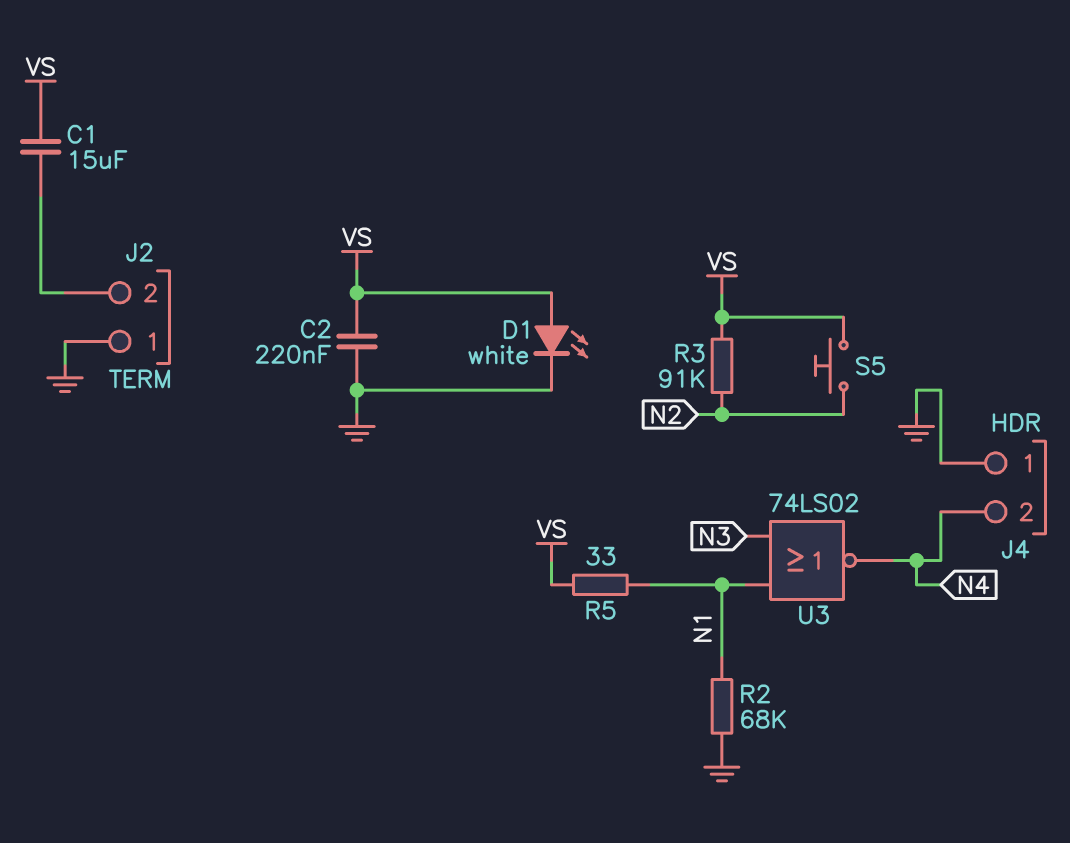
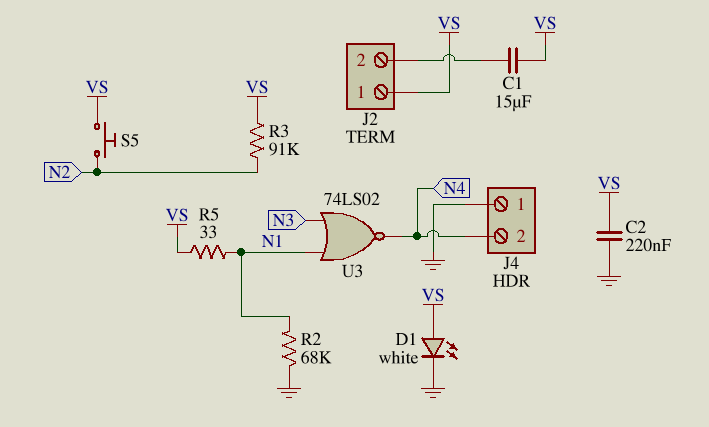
J2 pin 1: GND -> VS

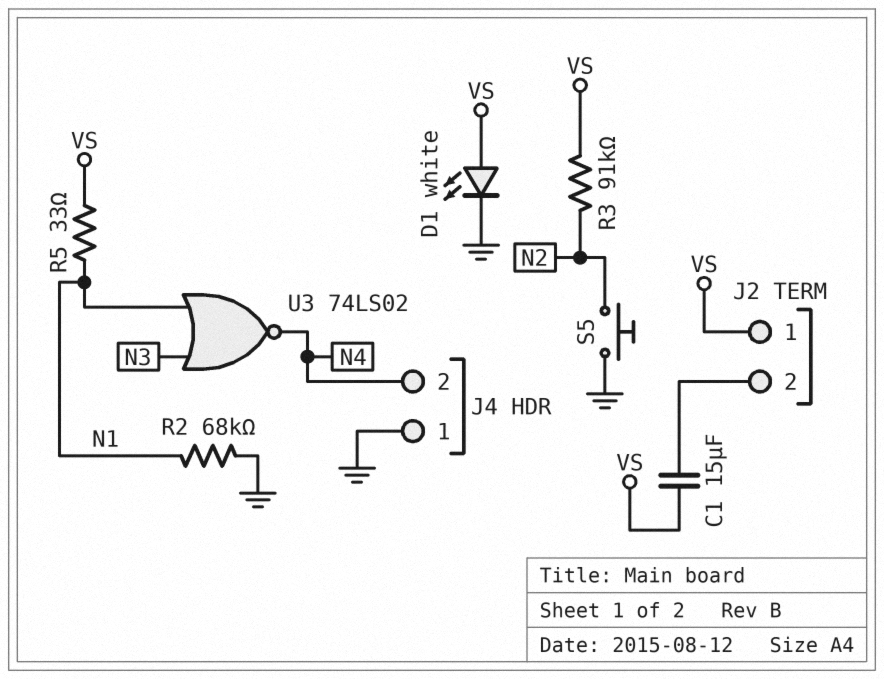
C2: 220nF (GND, VS) -> none
S5: button (N2, VS) -> button (GND, N2)

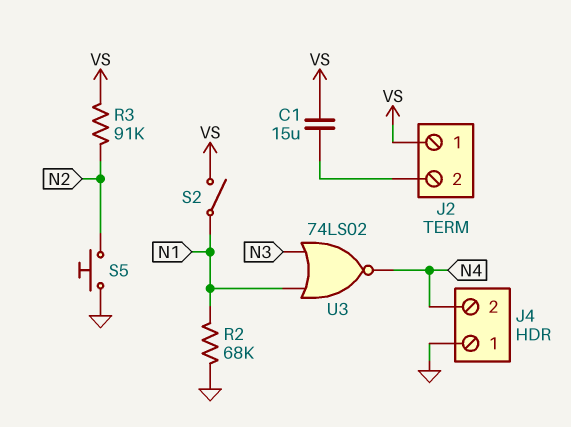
D1: LED white (A VS, K GND) -> none
R5: 33 (N1, VS) -> none
S2: none -> switch (N1, VS)

